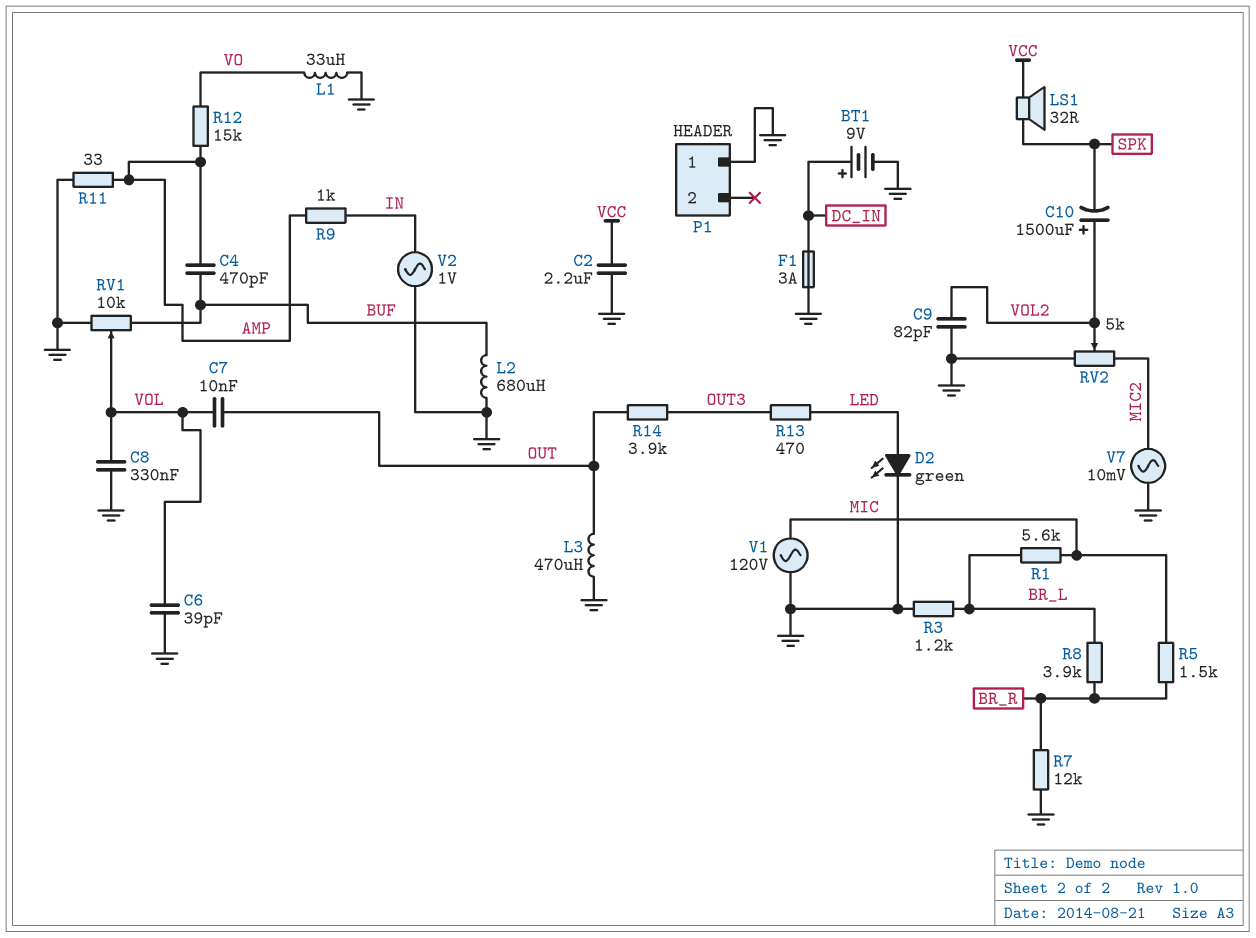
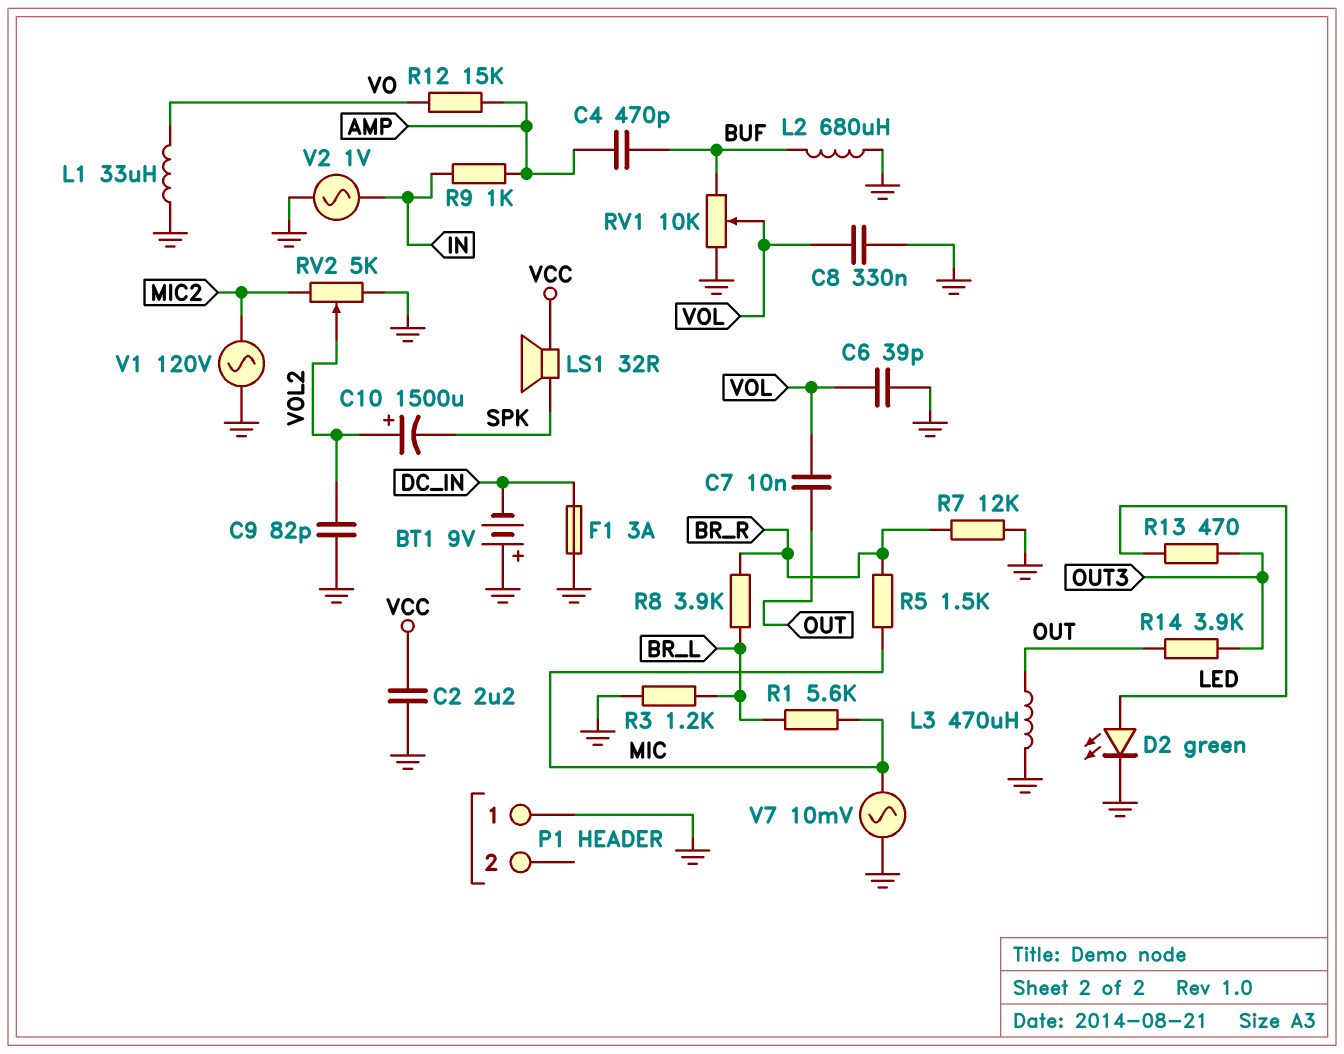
BT1: 9V (plus DC_IN, minus GND) -> 9V (plus GND, minus DC_IN)
R11: 33 (AMP, GND) -> none
V1: AC 120V (GND, MIC) -> AC 120V (GND, MIC2)
V7: AC 10mV (GND, MIC2) -> AC 10mV (GND, MIC)

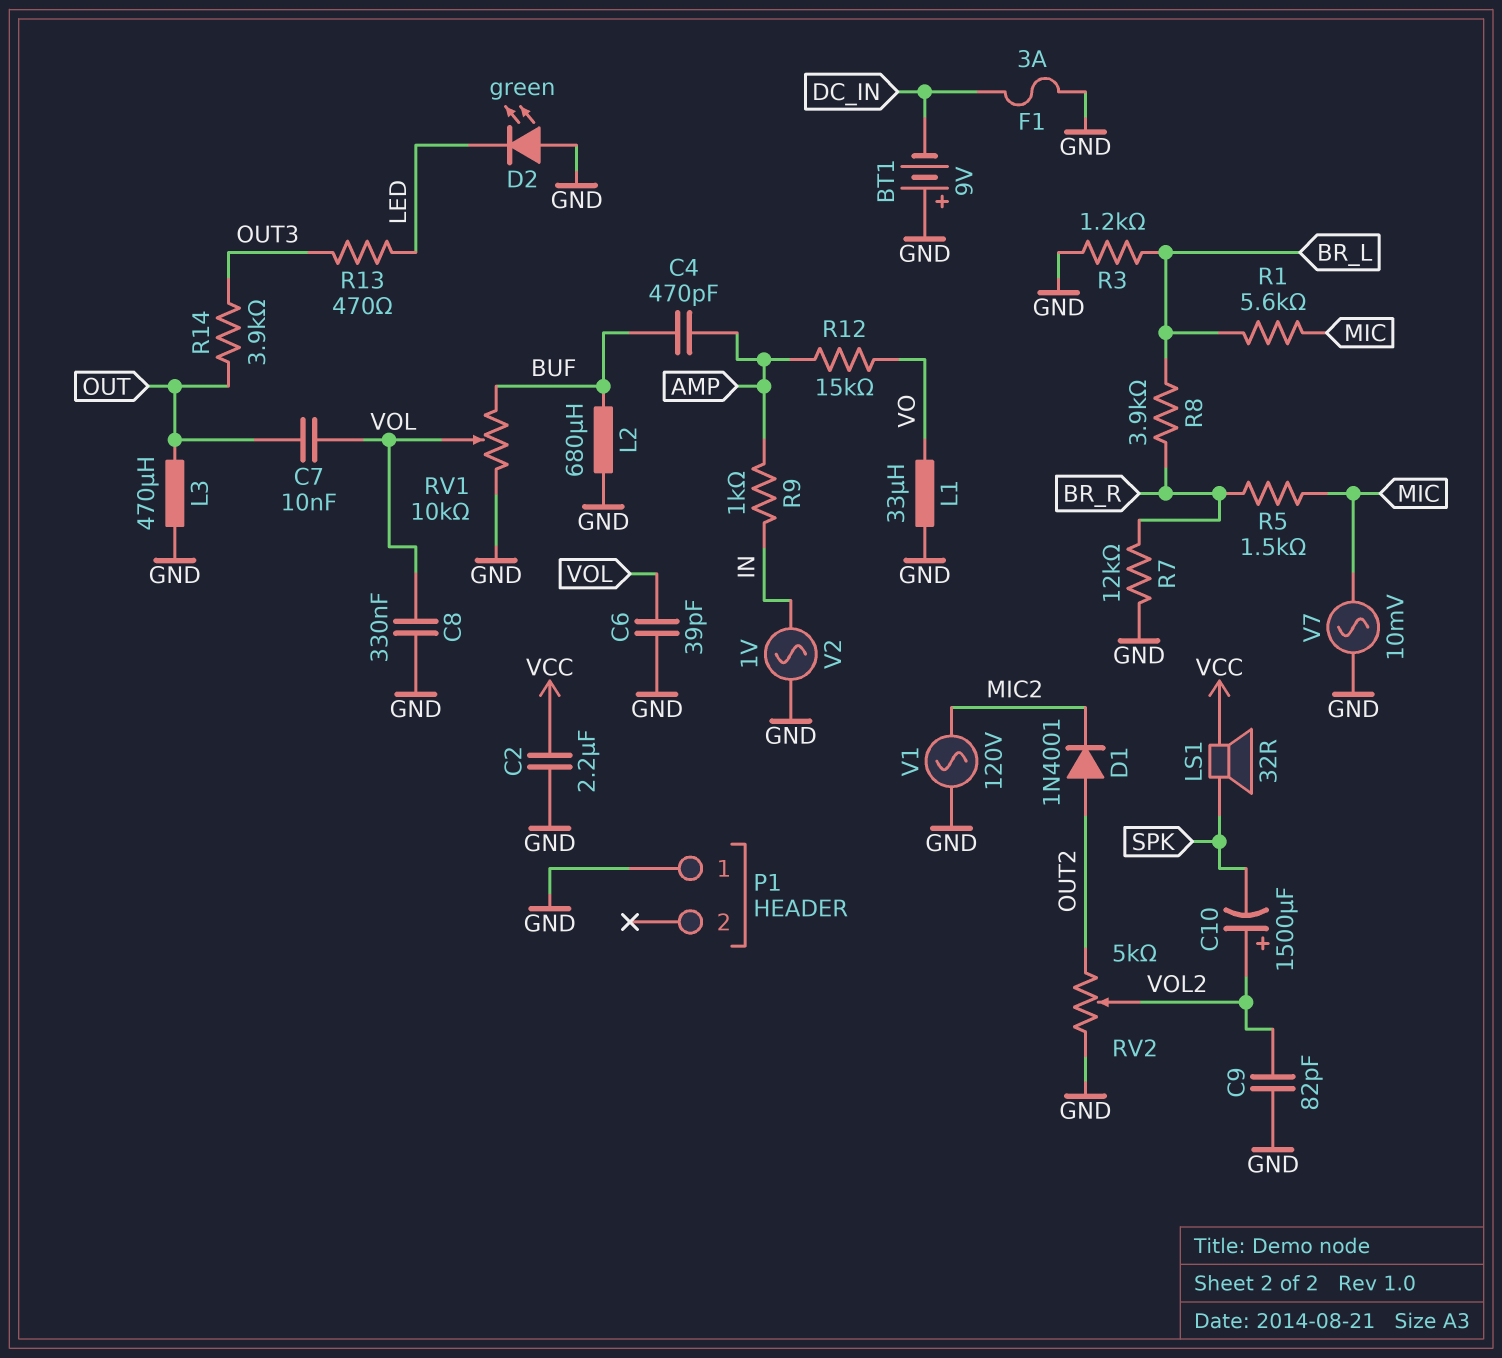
D1: none -> diode 1N4001 (A OUT2, K MIC2)
D2: LED green (A LED, K GND) -> LED green (A GND, K LED)
RV2: 5k (GND, MIC2, wiper VOL2) -> 5k (GND, OUT2, wiper VOL2)

